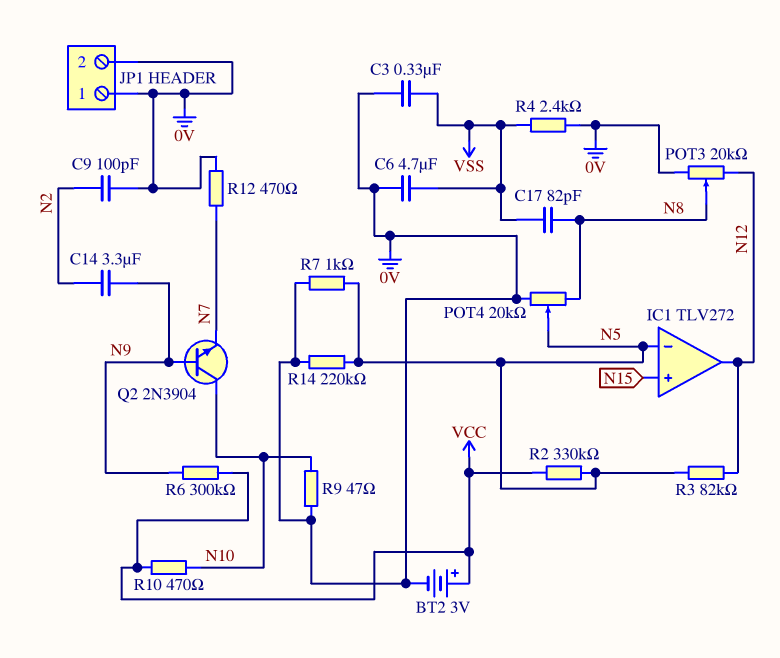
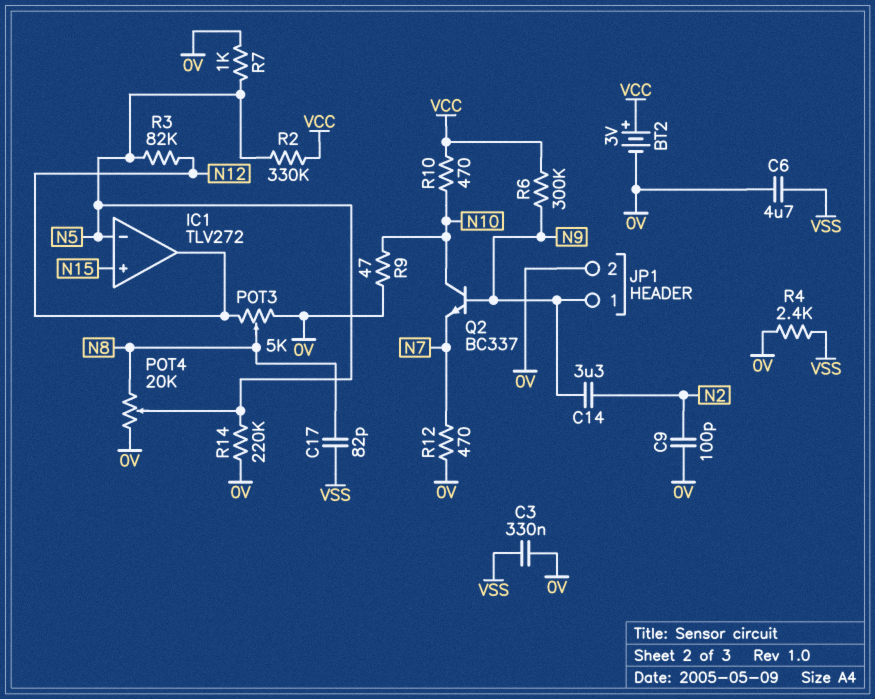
JP1 pin 1: 0V -> N9
POT3: 20k (0V, N12, wiper N8) -> 5k (0V, N12, wiper N8)
Q2: NPN 2N3904 (B N9, C N10, E N7) -> NPN BC337 (B N9, C N10, E N7)

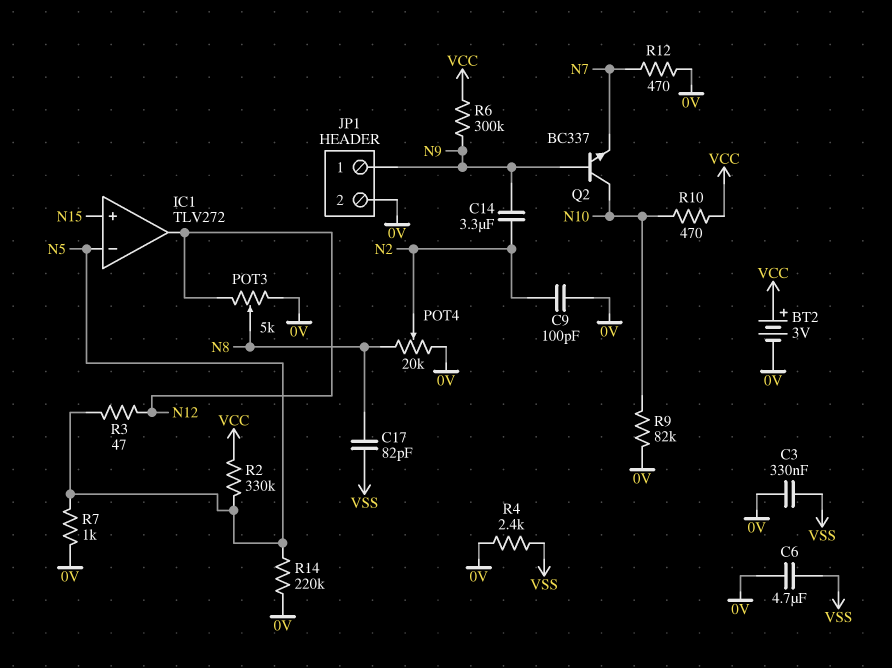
POT4: 20k (0V, N8, wiper N5) -> 20k (0V, N8, wiper N2)
R3: 82k (N5, N12) -> 47 (N5, N12)
R9: 47 (0V, N10) -> 82k (0V, N10)

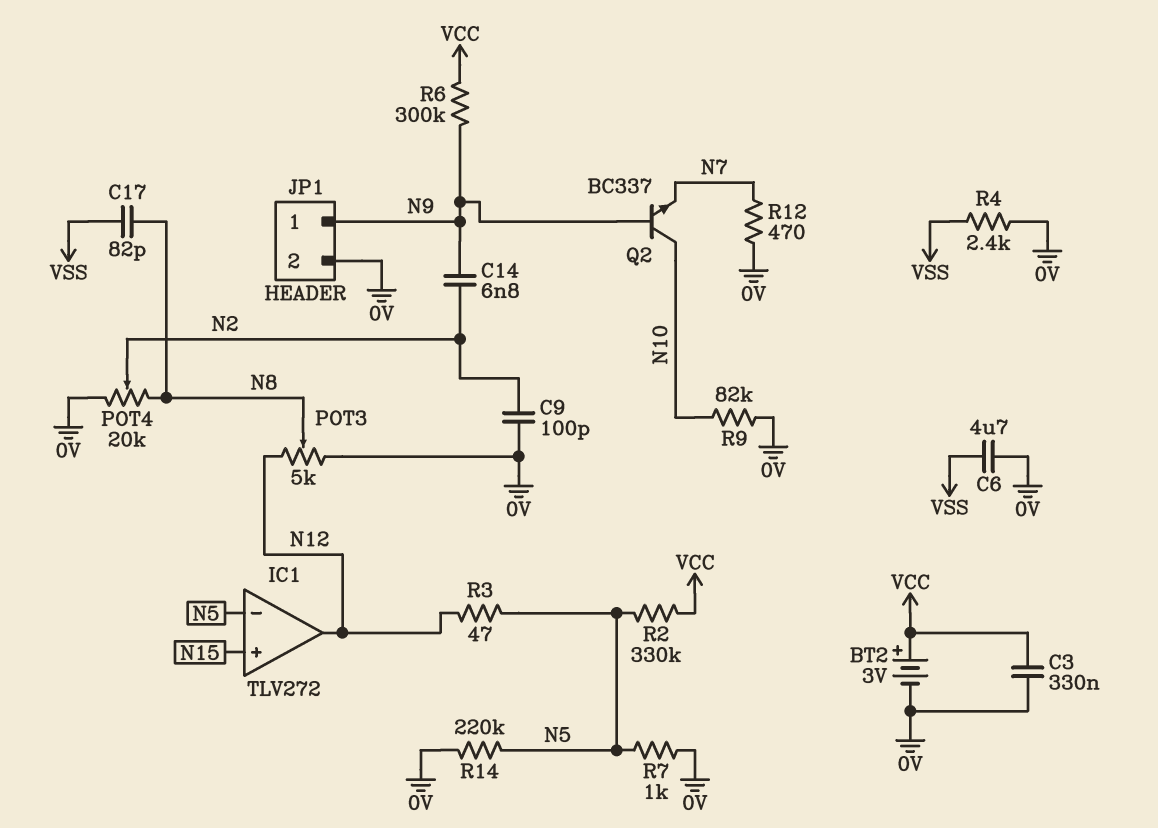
C3: 330nF (0V, VSS) -> 330nF (0V, VCC)
C14: 3.3uF (N2, N9) -> 6.8nF (N2, N9)
R10: 470 (N10, VCC) -> none

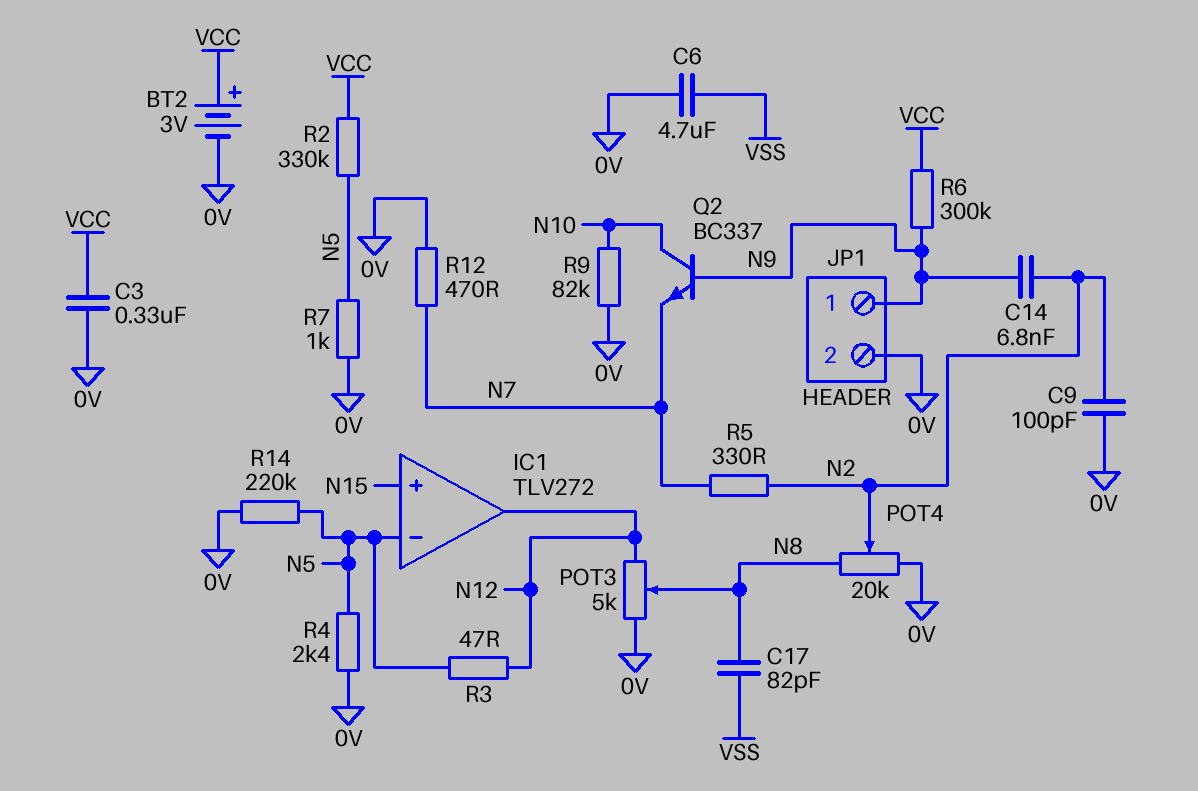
R4: 2.4k (0V, VSS) -> 2.4k (0V, N5)
R5: none -> 330 (N2, N7)

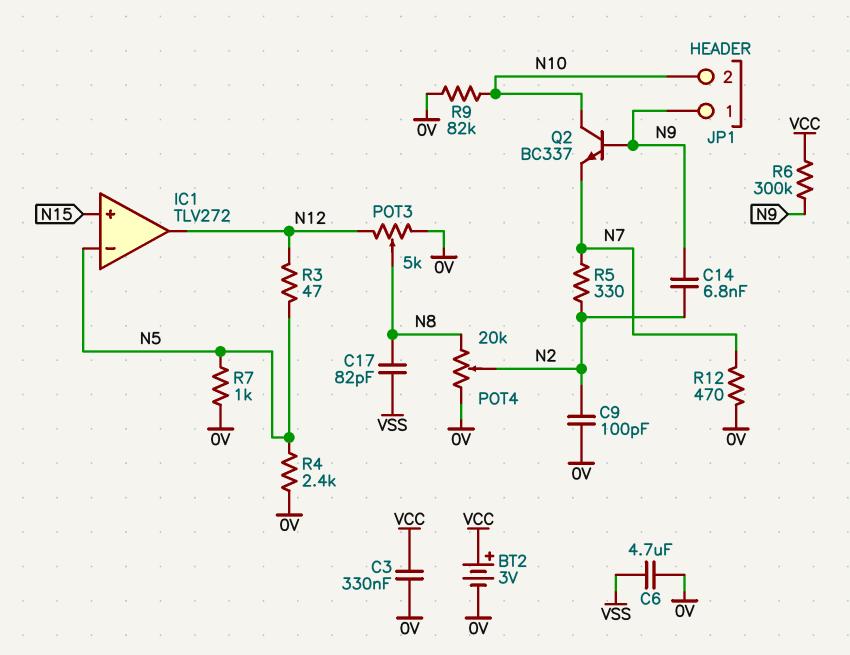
JP1 pin 2: 0V -> N10
R2: 330k (N5, VCC) -> none
R14: 220k (0V, N5) -> none

